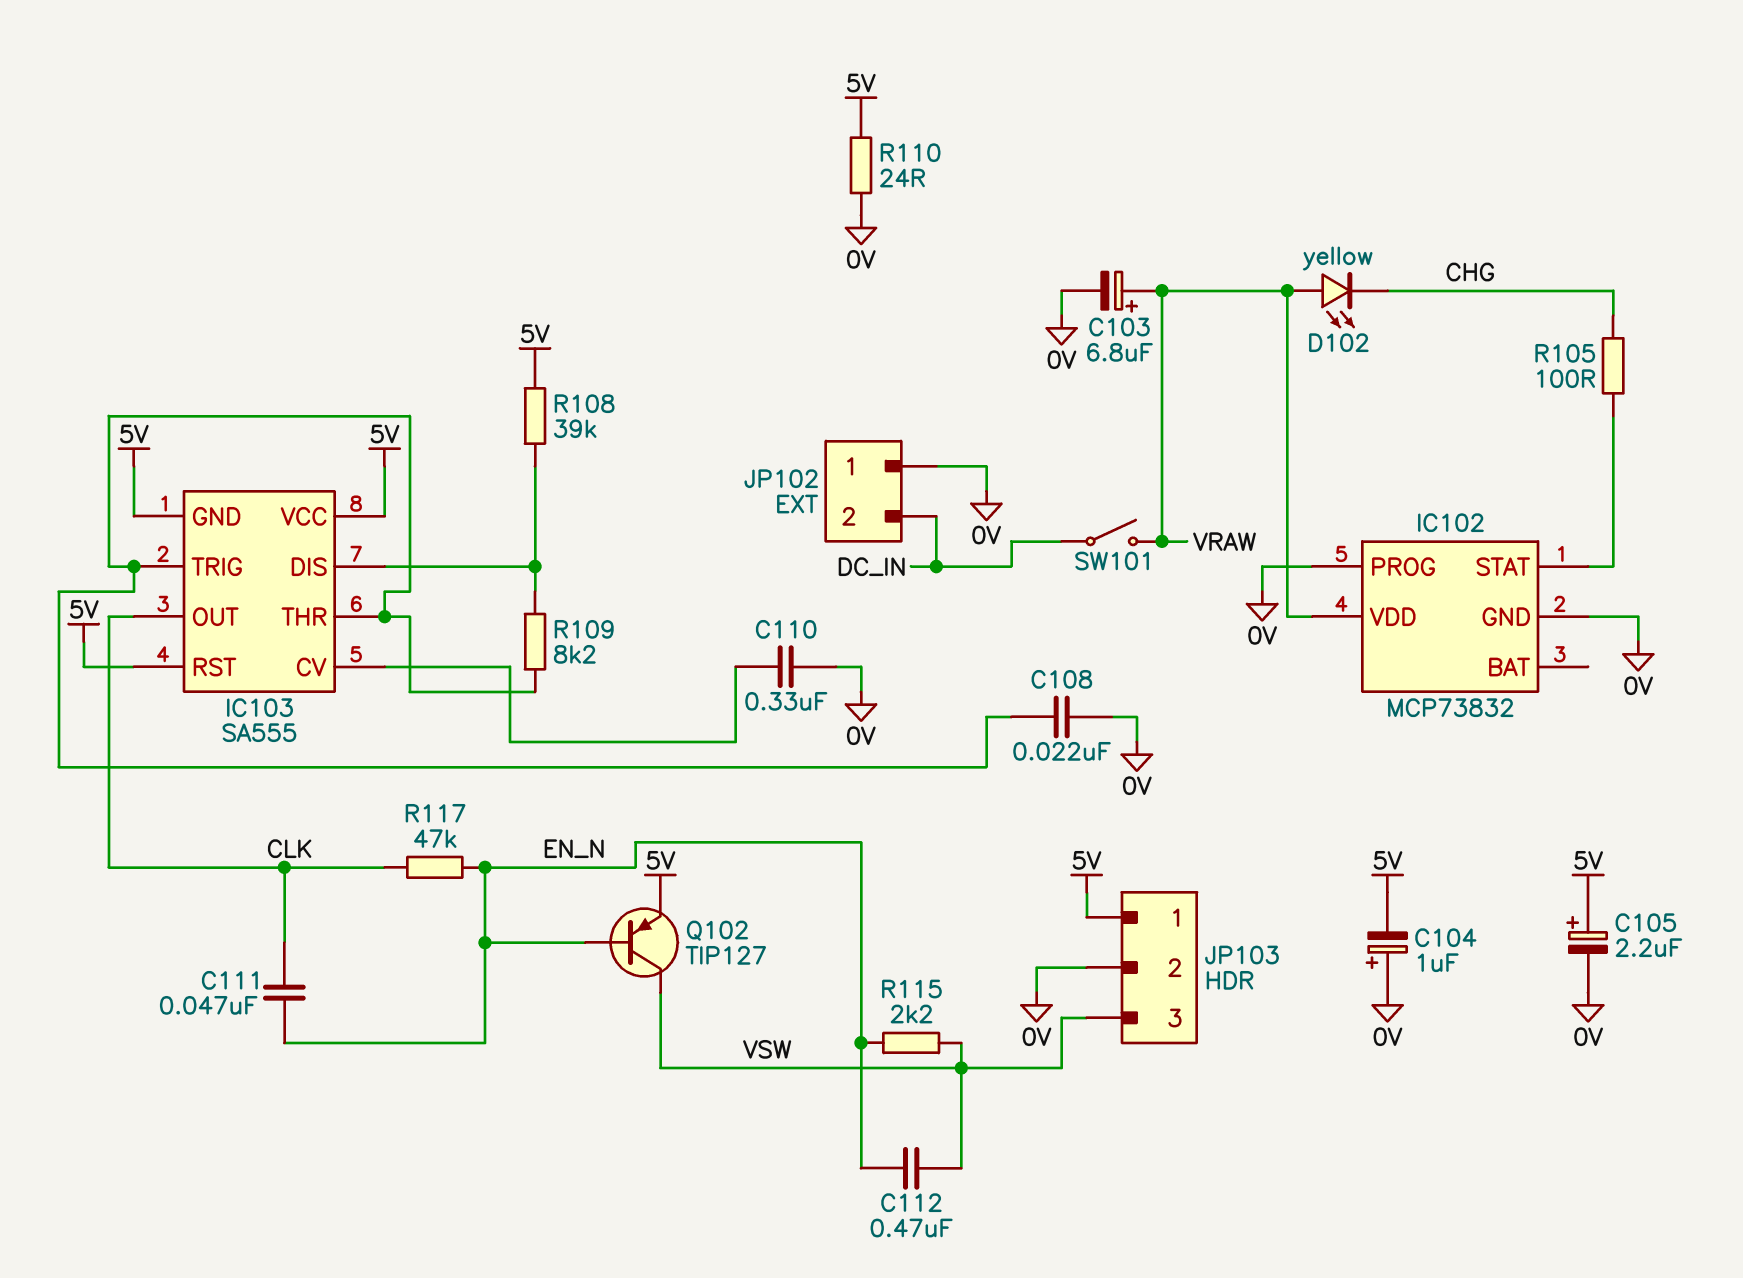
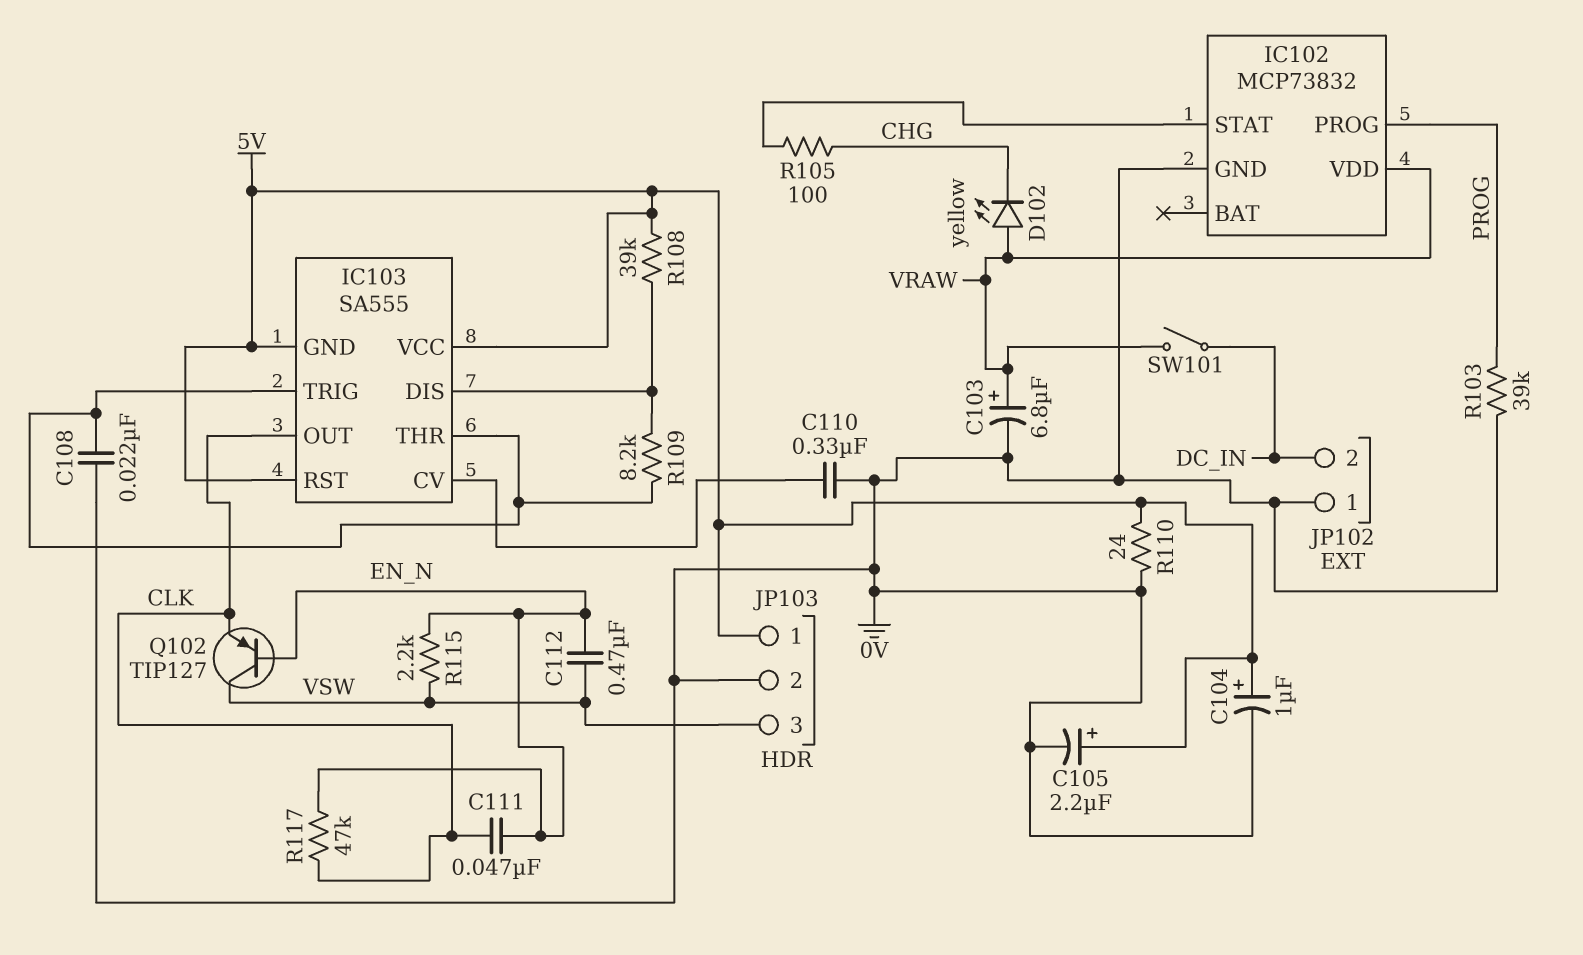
C104: 1uF (plus 0V, minus 5V) -> 1uF (plus 5V, minus 0V)
IC102 pin PROG: 0V -> PROG
Q102: PNP TIP127 (B EN_N, C VSW, E 5V) -> PNP TIP127 (B EN_N, C VSW, E CLK)
R103: none -> 39k (0V, PROG)

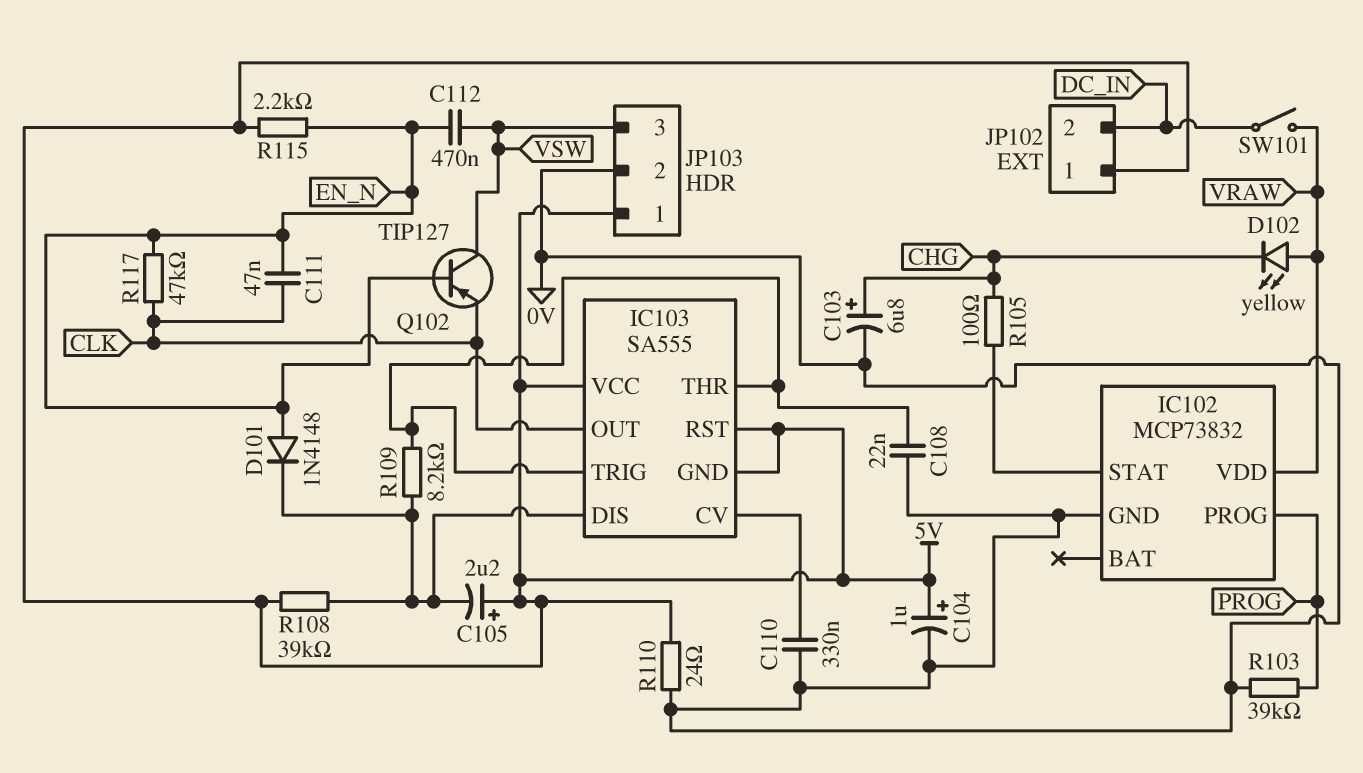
C103: 6.8uF (plus VRAW, minus 0V) -> 6.8uF (plus CHG, minus 0V)
C105: 2.2uF (plus 5V, minus 0V) -> 2.2uF (plus 5V, minus IC103/DIS)
D101: none -> diode 1N4148 (A EN_N, K IC103/DIS)
JP102 pin 1: 0V -> 5V
R115: 2.2k (EN_N, VSW) -> 2.2k (5V, EN_N)

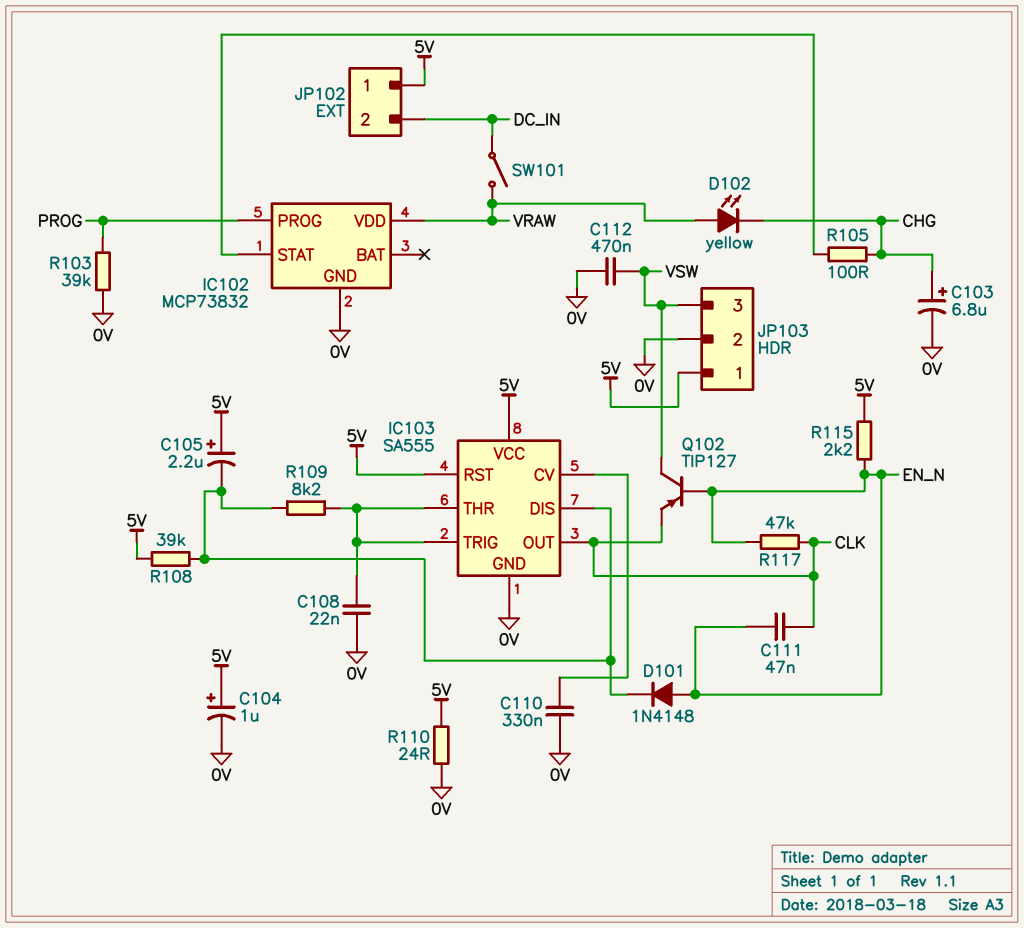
C112: 470nF (EN_N, VSW) -> 470nF (0V, VSW)
IC103 pin GND: 5V -> 0V

